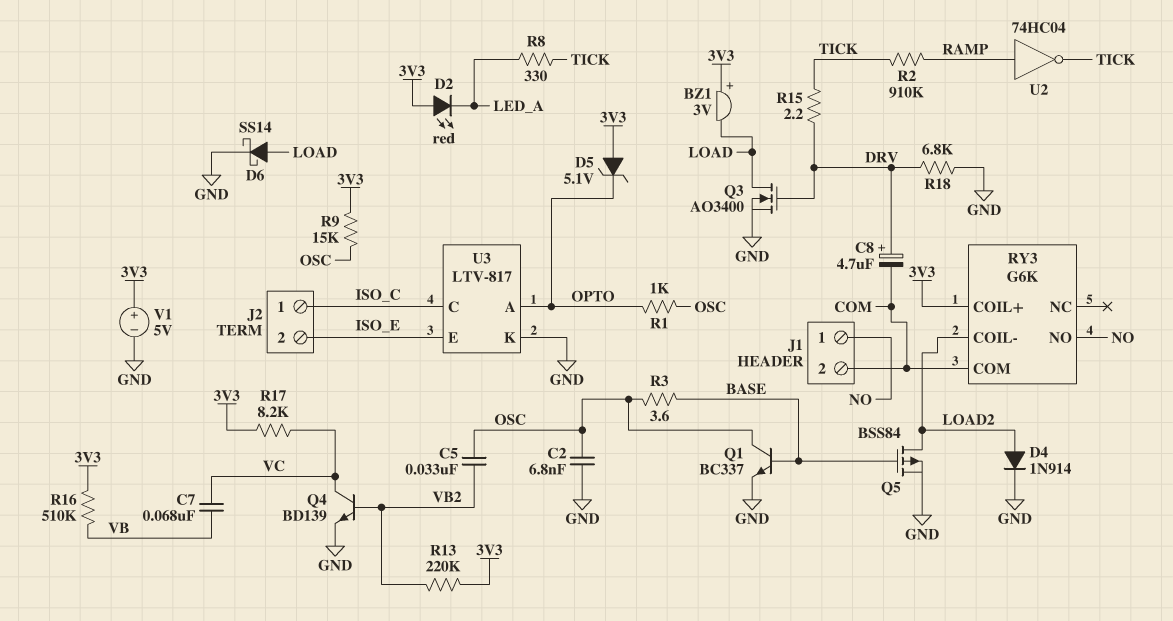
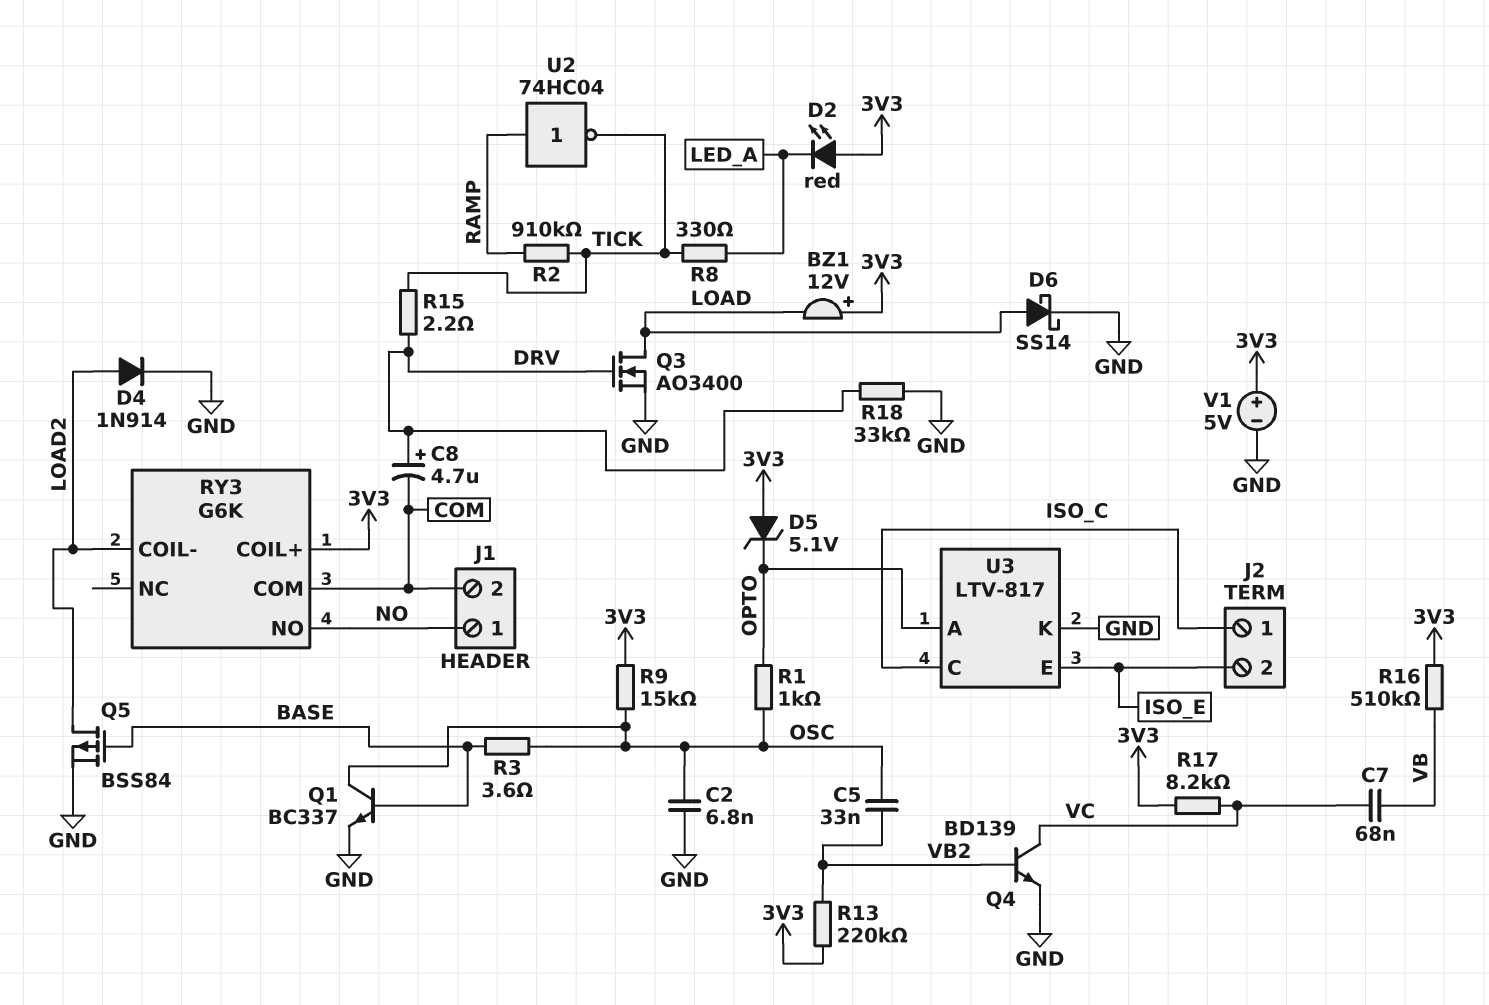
BZ1: buzzer 3V (plus 3V3, minus LOAD) -> buzzer 12V (plus 3V3, minus LOAD)
R18: 6.8k (DRV, GND) -> 33k (DRV, GND)

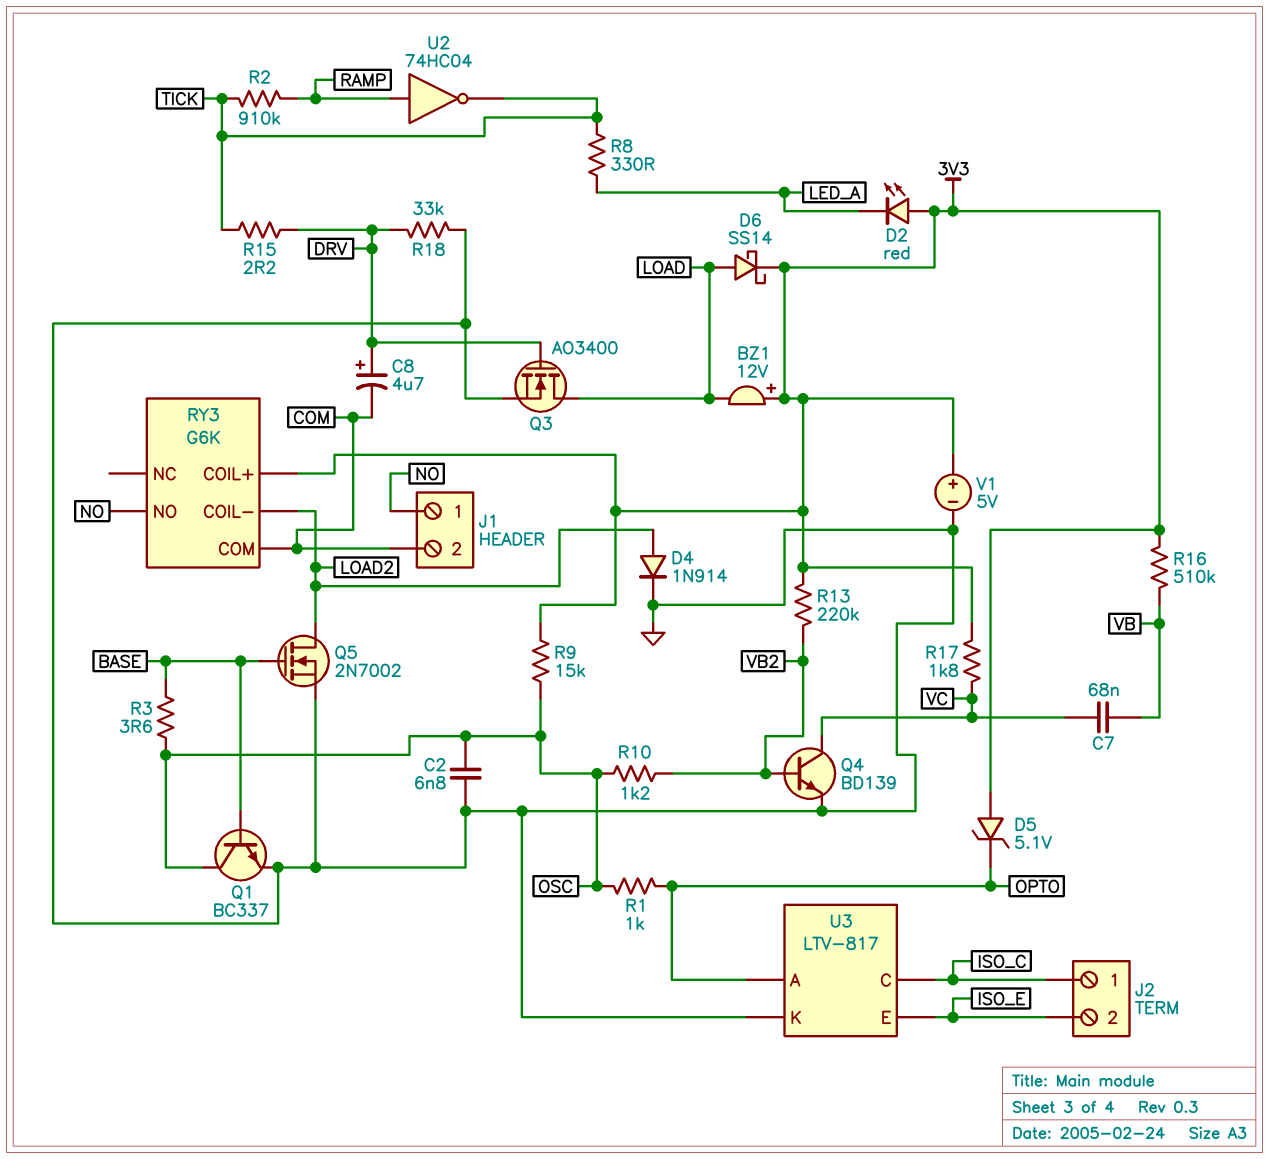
C5: 33nF (OSC, VB2) -> none
D6: schottky SS14 (A LOAD, K GND) -> schottky SS14 (A LOAD, K 3V3)
Q5: PMOS BSS84 (G BASE, D LOAD2, S GND) -> NMOS 2N7002 (G BASE, D LOAD2, S GND)
R10: none -> 1.2k (OSC, VB2)
R17: 8.2k (3V3, VC) -> 1.8k (3V3, VC)

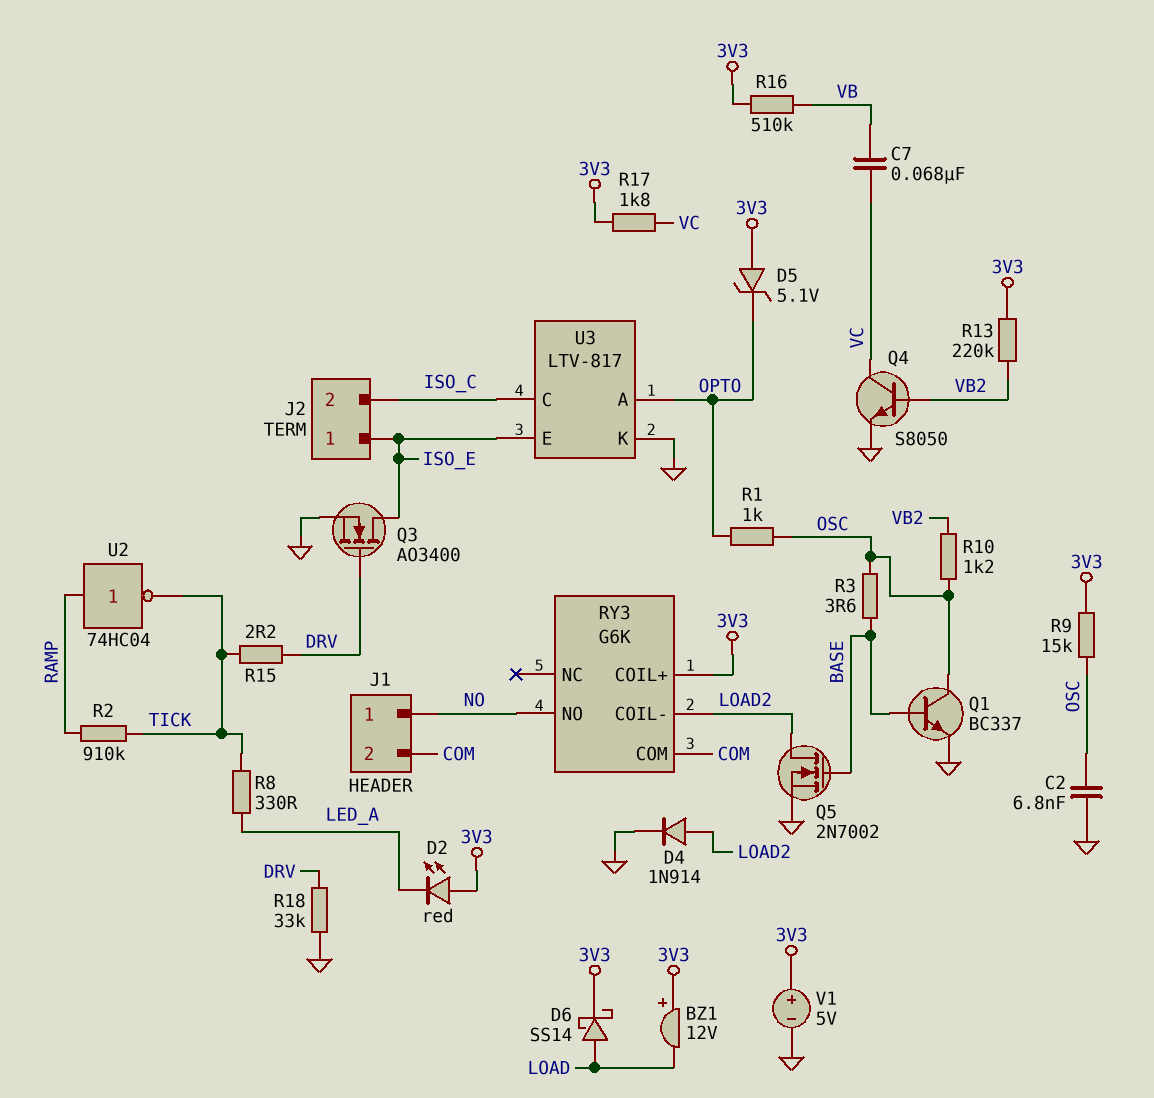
C8: 4.7uF (plus DRV, minus COM) -> none
J2 pin 1: ISO_C -> ISO_E
J2 pin 2: ISO_E -> ISO_C
Q3: NMOS AO3400 (G DRV, D LOAD, S GND) -> NMOS AO3400 (G DRV, D ISO_E, S GND)
Q4: NPN BD139 (B VB2, C VC, E GND) -> NPN S8050 (B VB2, C VC, E GND)

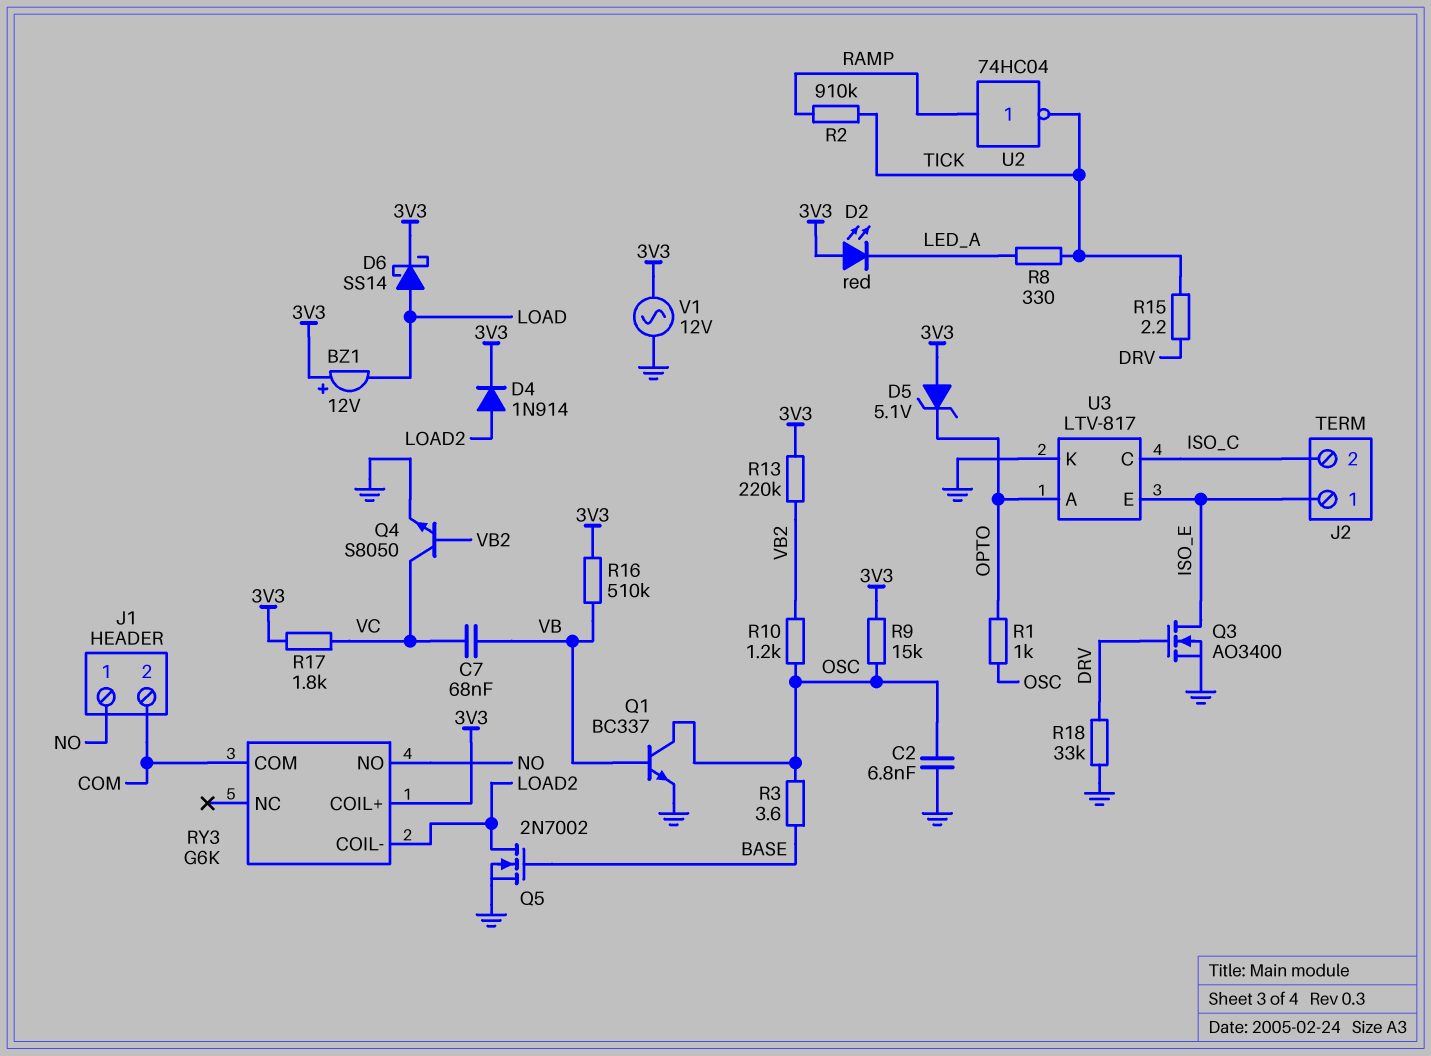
D4: diode 1N914 (A LOAD2, K GND) -> diode 1N914 (A LOAD2, K 3V3)
Q1: NPN BC337 (B BASE, C OSC, E GND) -> NPN BC337 (B VB, C OSC, E GND)
V1: 5V (plus 3V3, minus GND) -> AC 12V (3V3, GND)

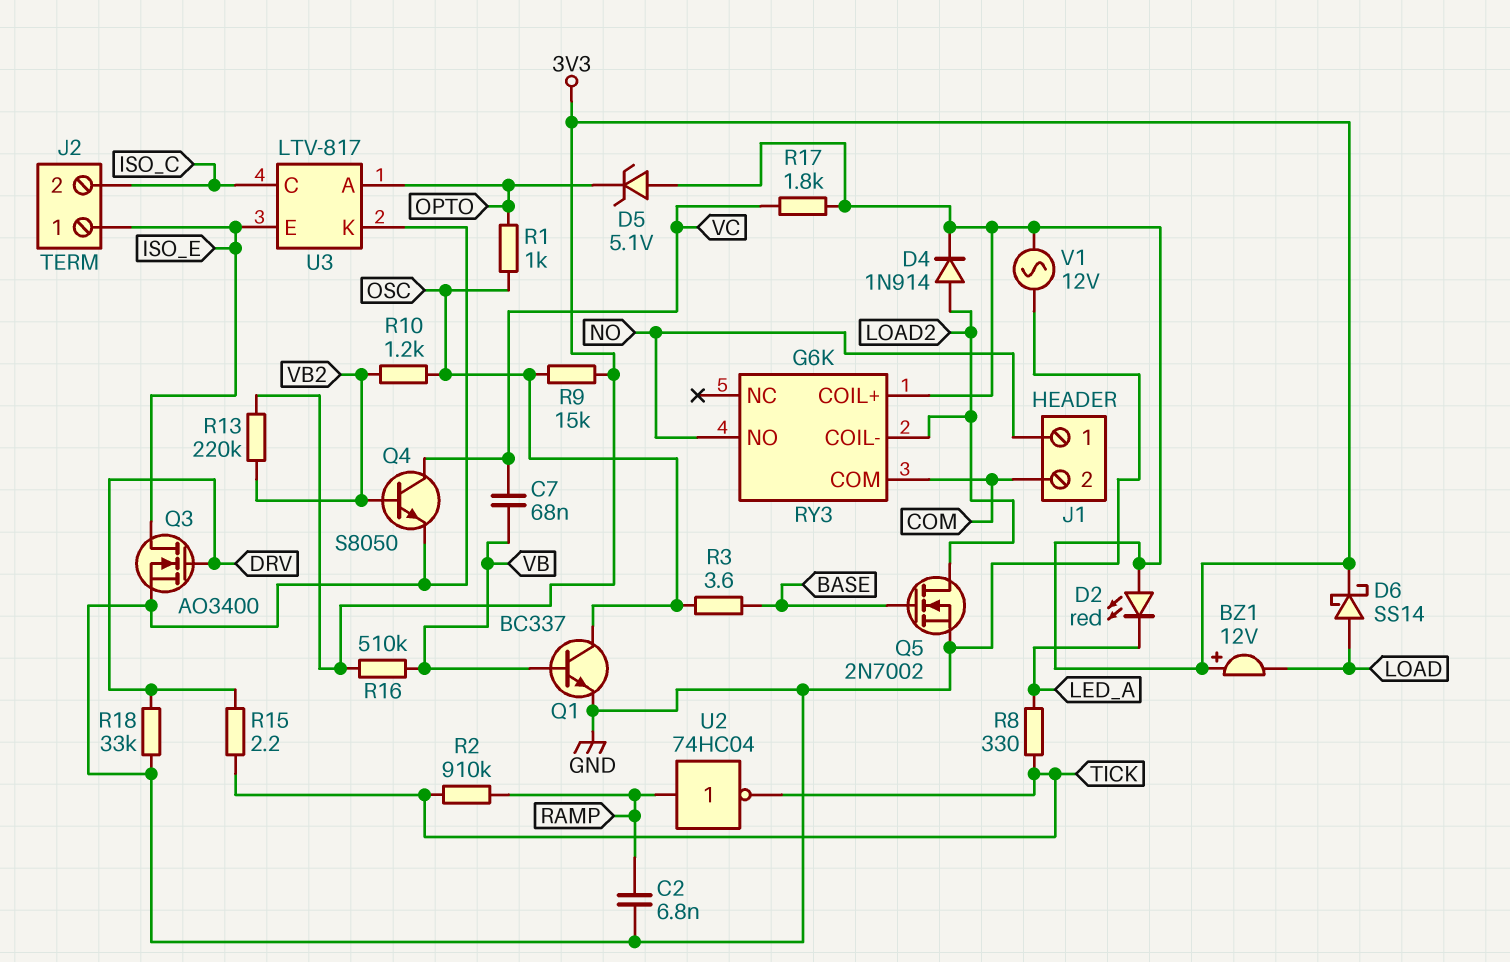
C2: 6.8nF (GND, OSC) -> 6.8nF (GND, RAMP)

